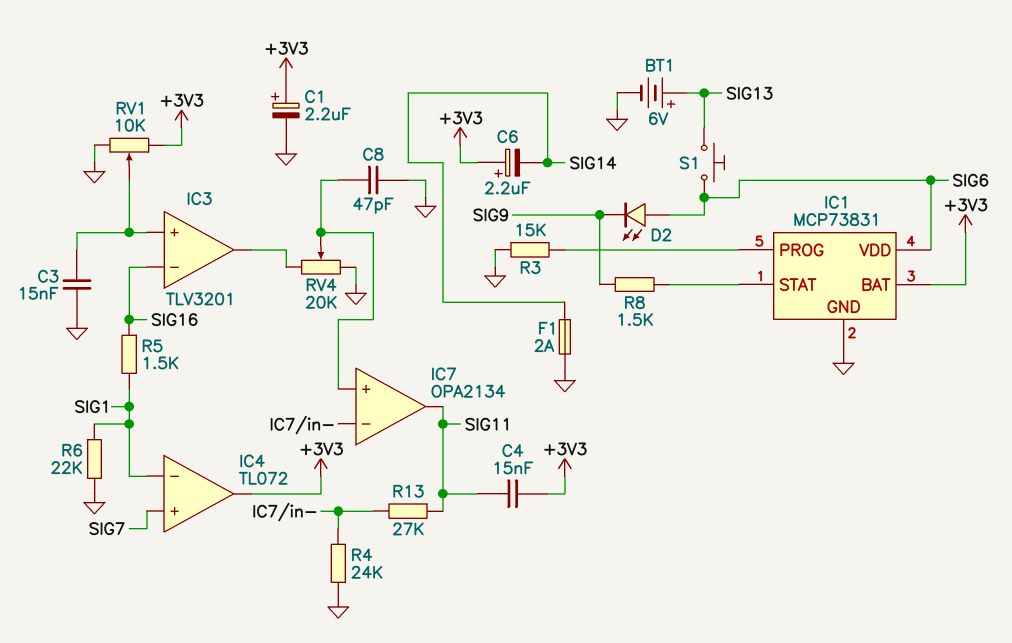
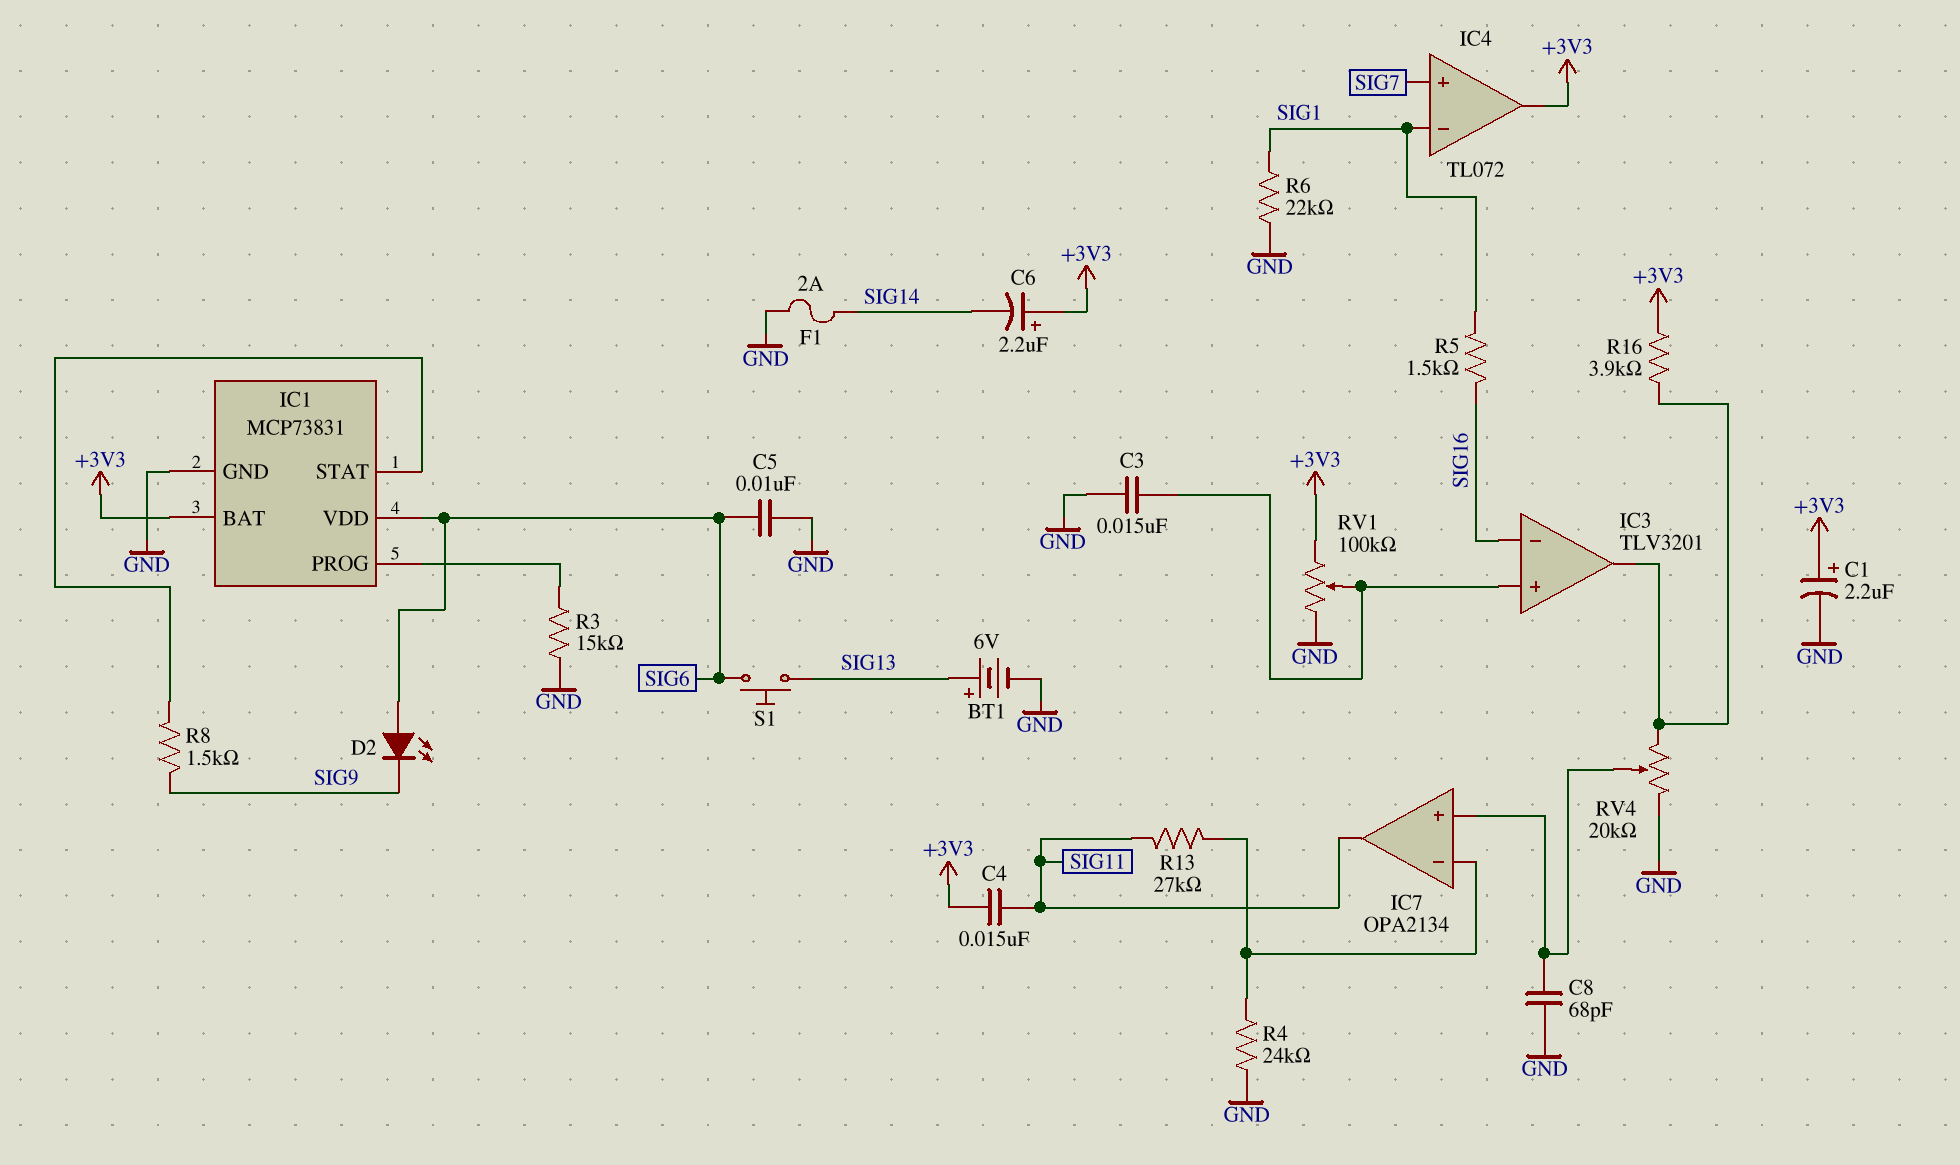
C5: none -> 10nF (GND, SIG6)
C8: 47pF (GND, IC7/in+) -> 68pF (GND, IC7/in+)
R16: none -> 3.9k (+3V3, IC3/out)
RV1: 10k (+3V3, GND, wiper IC3/in+) -> 100k (+3V3, GND, wiper IC3/in+)

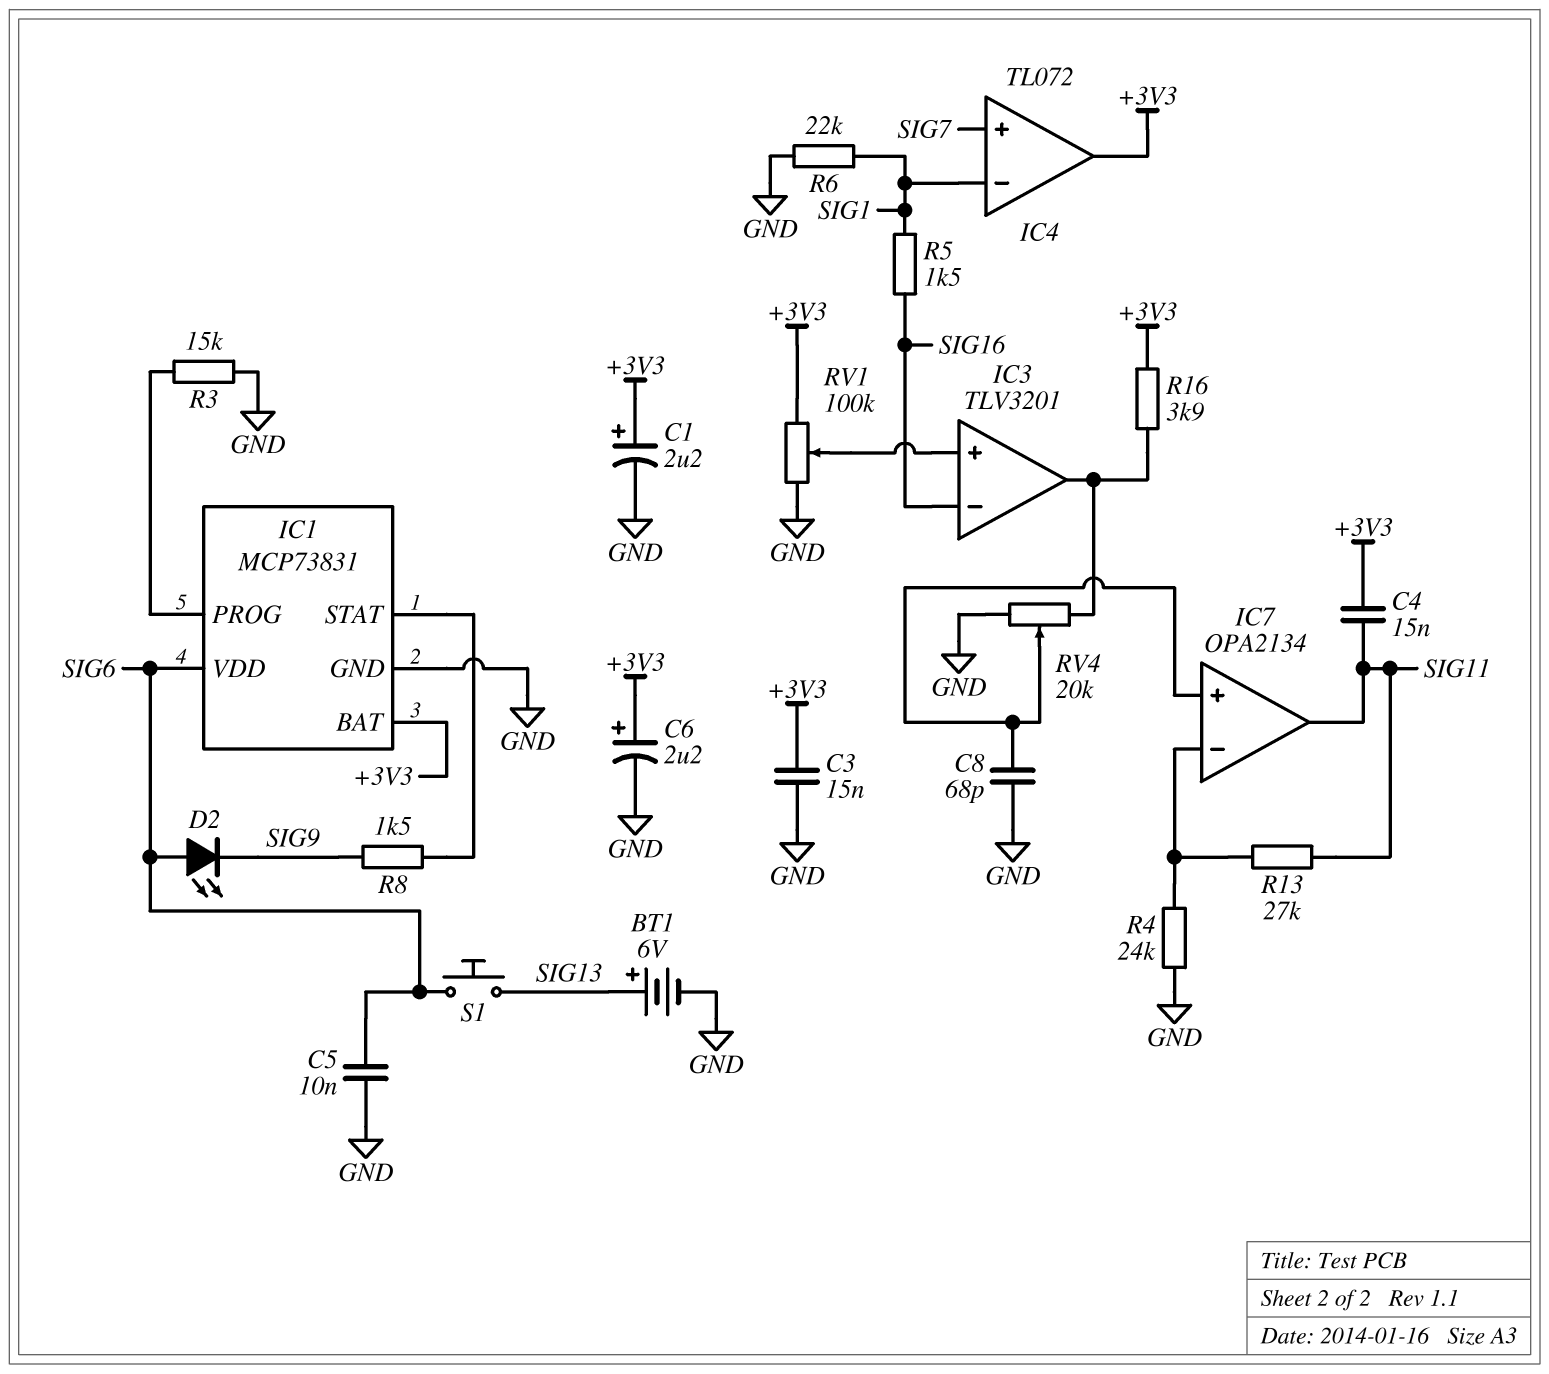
C3: 15nF (GND, IC3/in+) -> 15nF (+3V3, GND)
C6: 2.2uF (plus +3V3, minus SIG14) -> 2.2uF (plus +3V3, minus GND)
F1: 2A (GND, SIG14) -> none

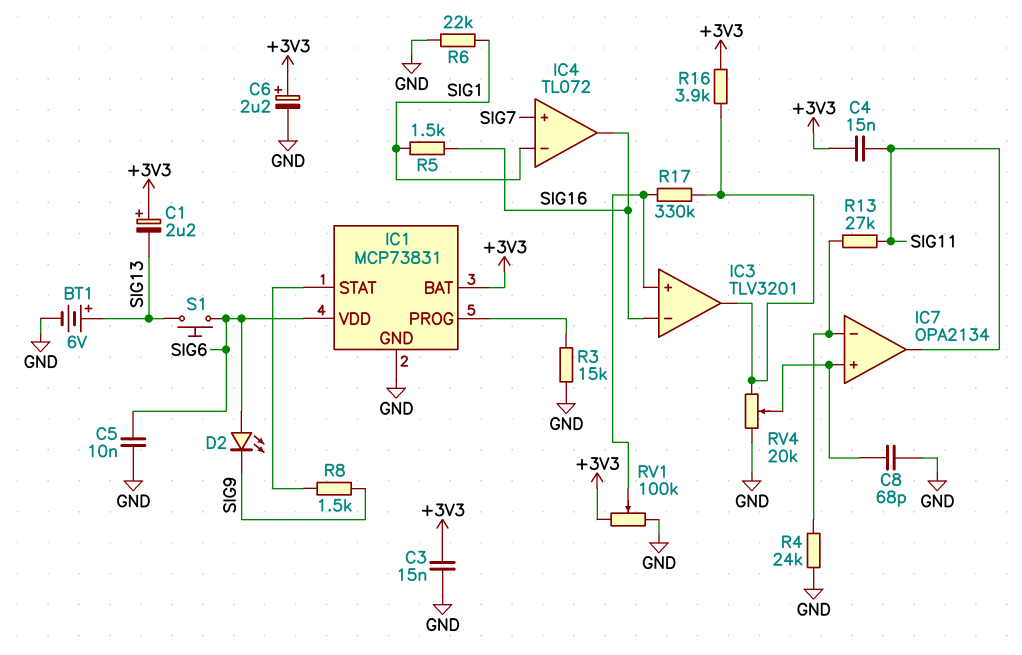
C1: 2.2uF (plus +3V3, minus GND) -> 2.2uF (plus +3V3, minus SIG13)
IC4 pin out: +3V3 -> SIG16
R17: none -> 330k (IC3/in+, IC3/out)

